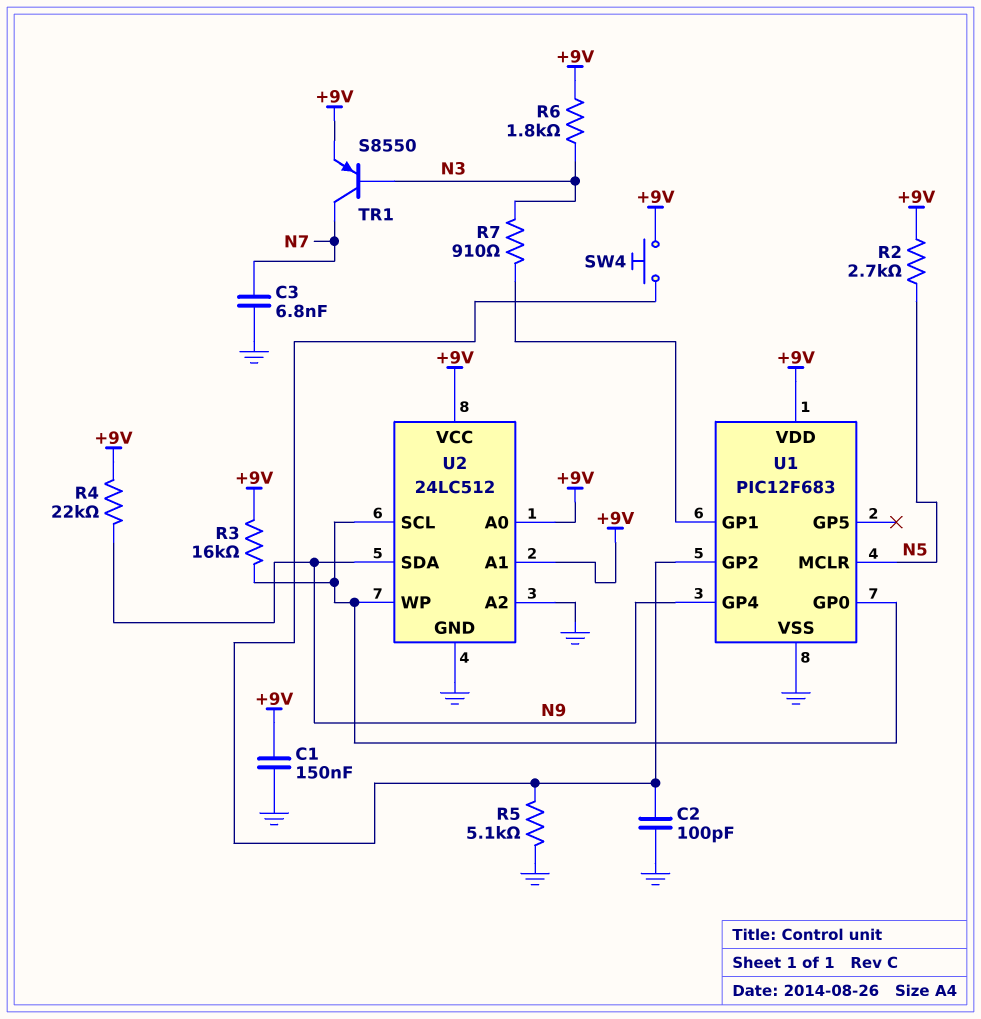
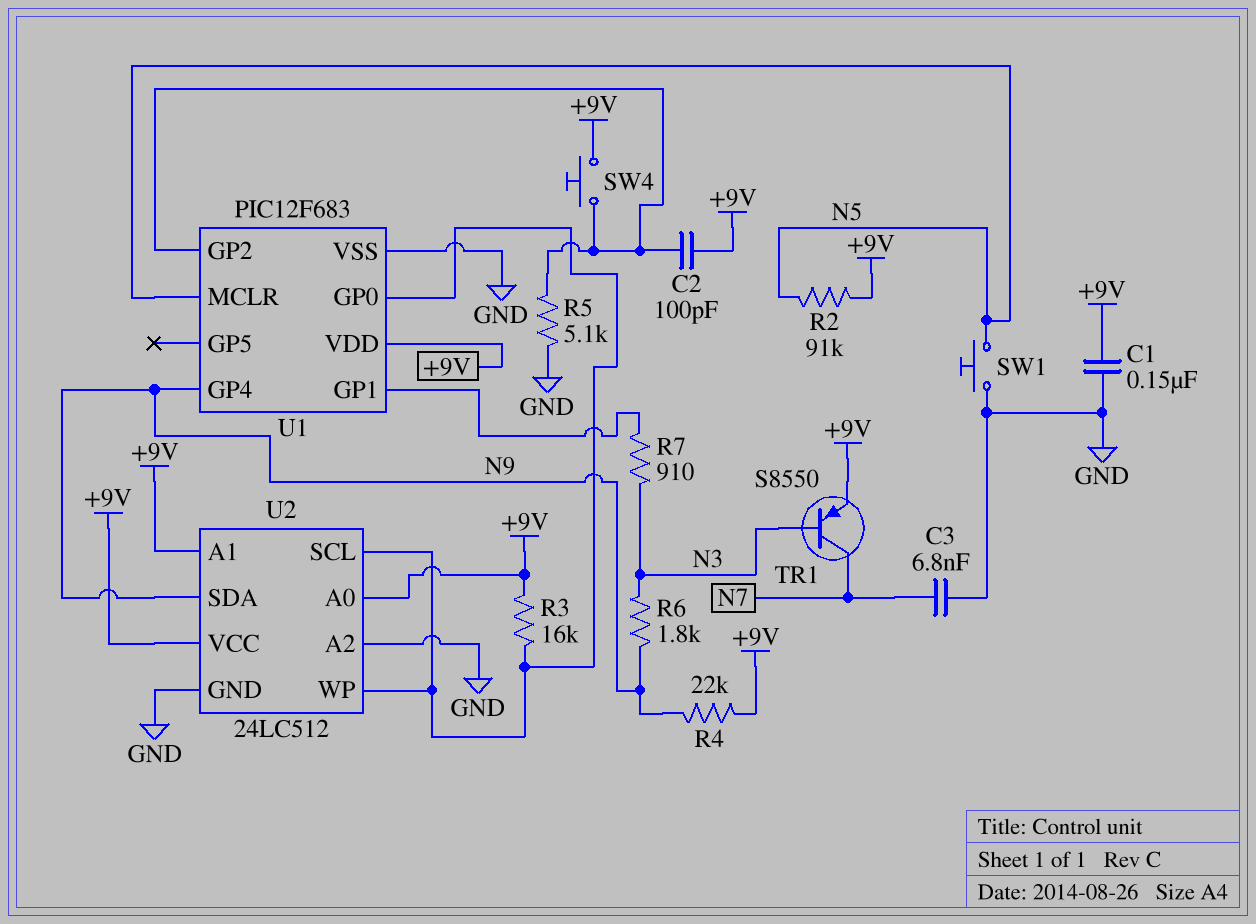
C2: 100pF (GND, U1/GP2) -> 100pF (+9V, U1/GP2)
R2: 2.7k (+9V, N5) -> 91k (+9V, N5)
R6: 1.8k (+9V, N3) -> 1.8k (N3, N9)
SW1: none -> button (GND, N5)

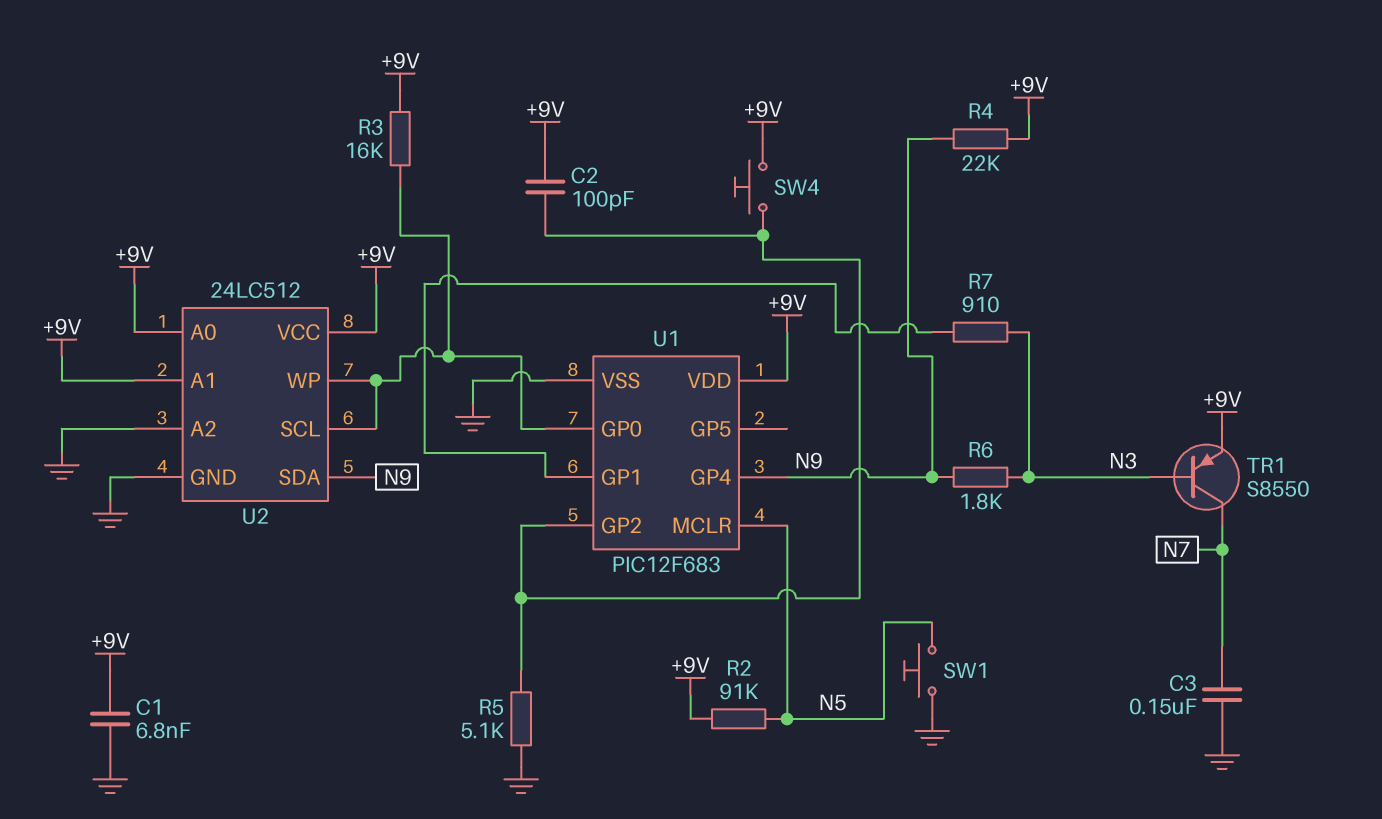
C1: 150nF (+9V, GND) -> 6.8nF (+9V, GND)
C3: 6.8nF (GND, N7) -> 150nF (GND, N7)

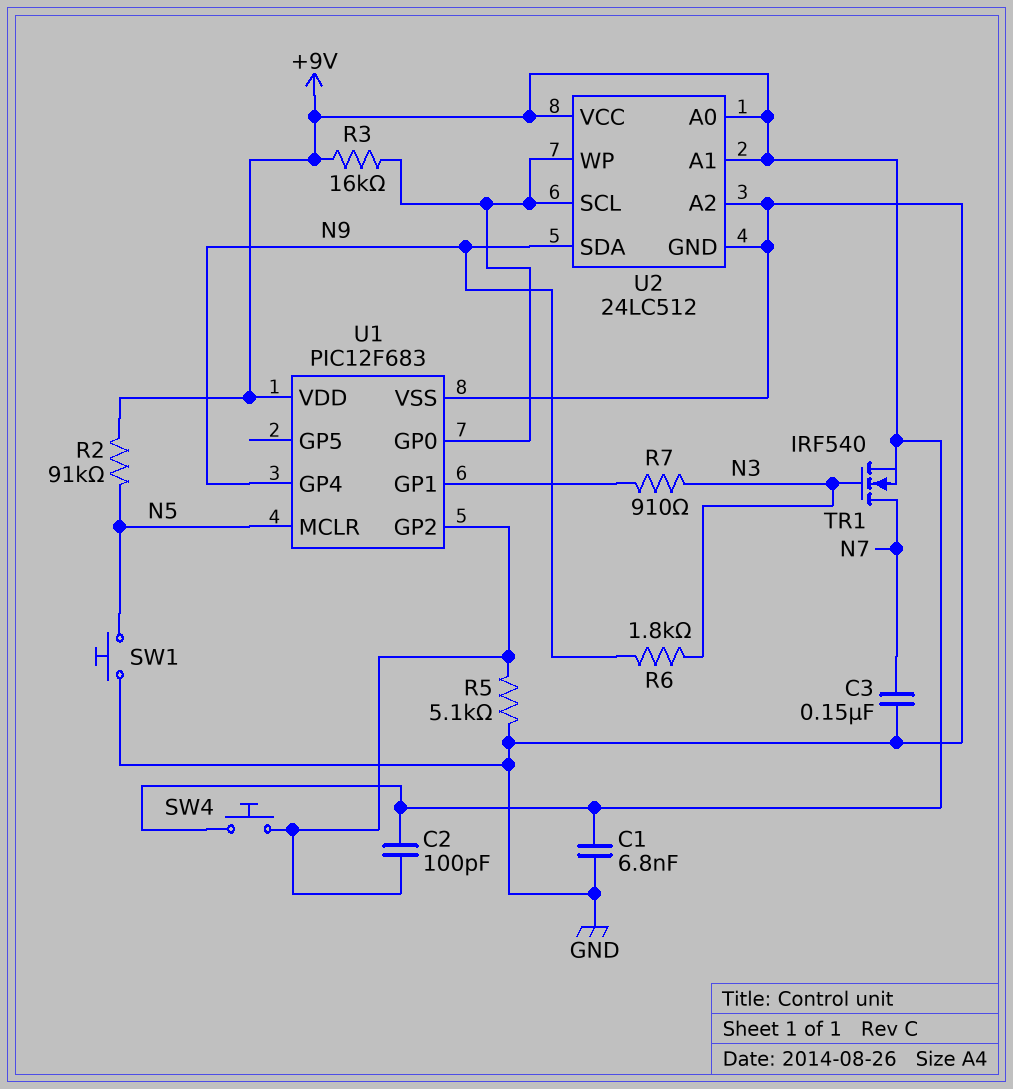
R4: 22k (+9V, N9) -> none
TR1: PNP S8550 (B N3, C N7, E +9V) -> NMOS IRF540 (G N3, D N7, S +9V)

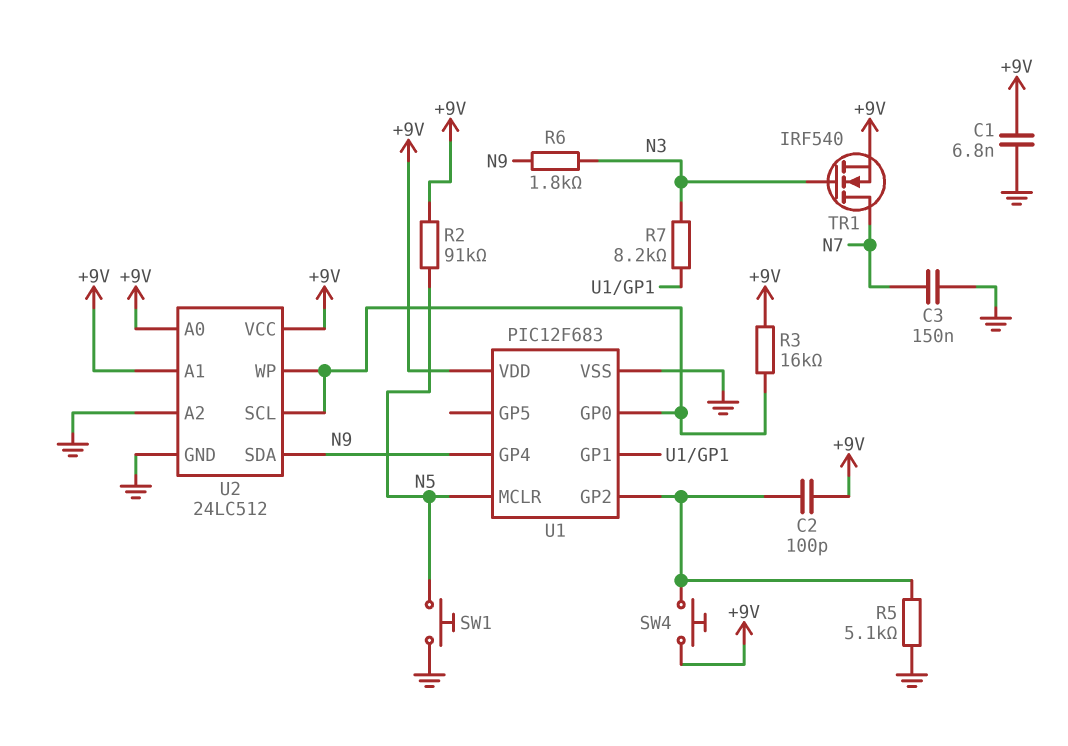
R7: 910 (N3, U1/GP1) -> 8.2k (N3, U1/GP1)

